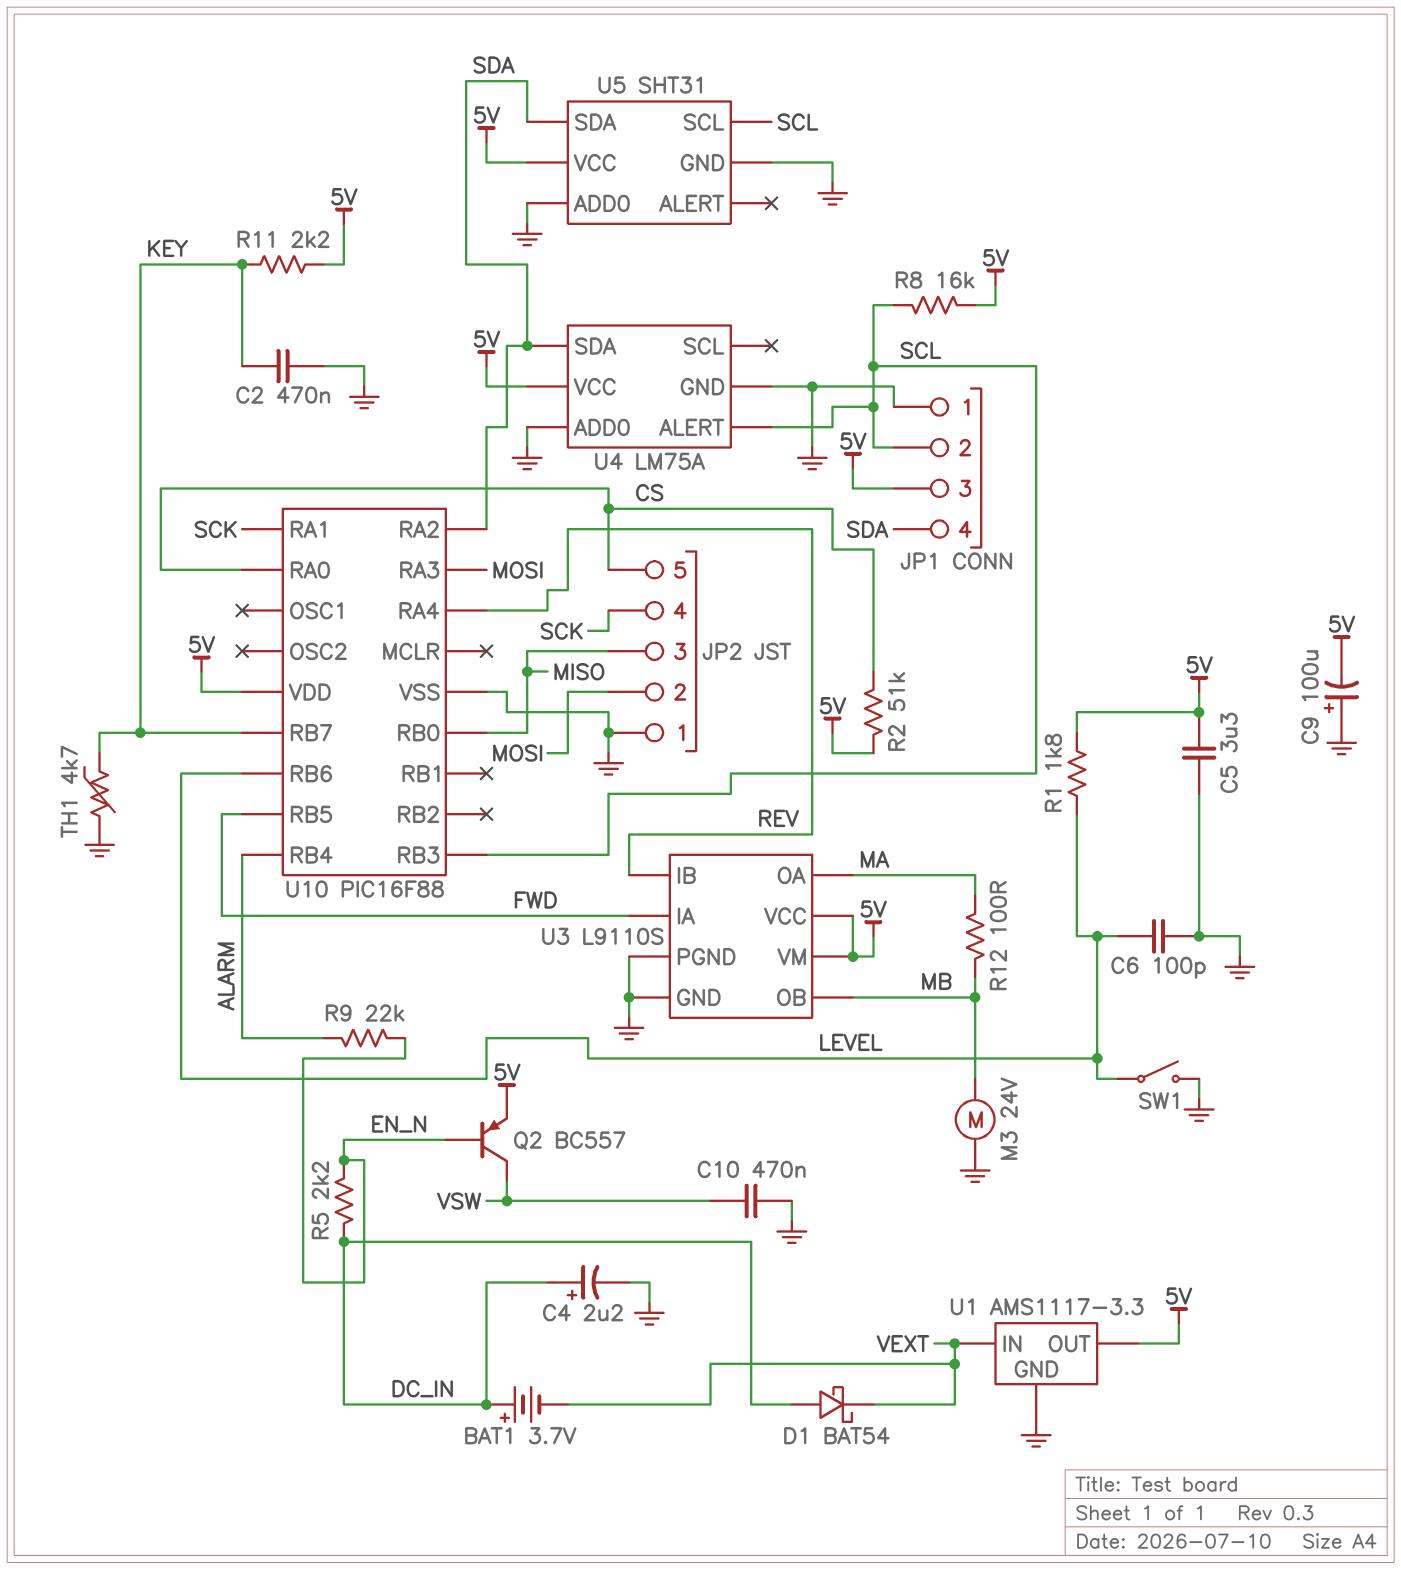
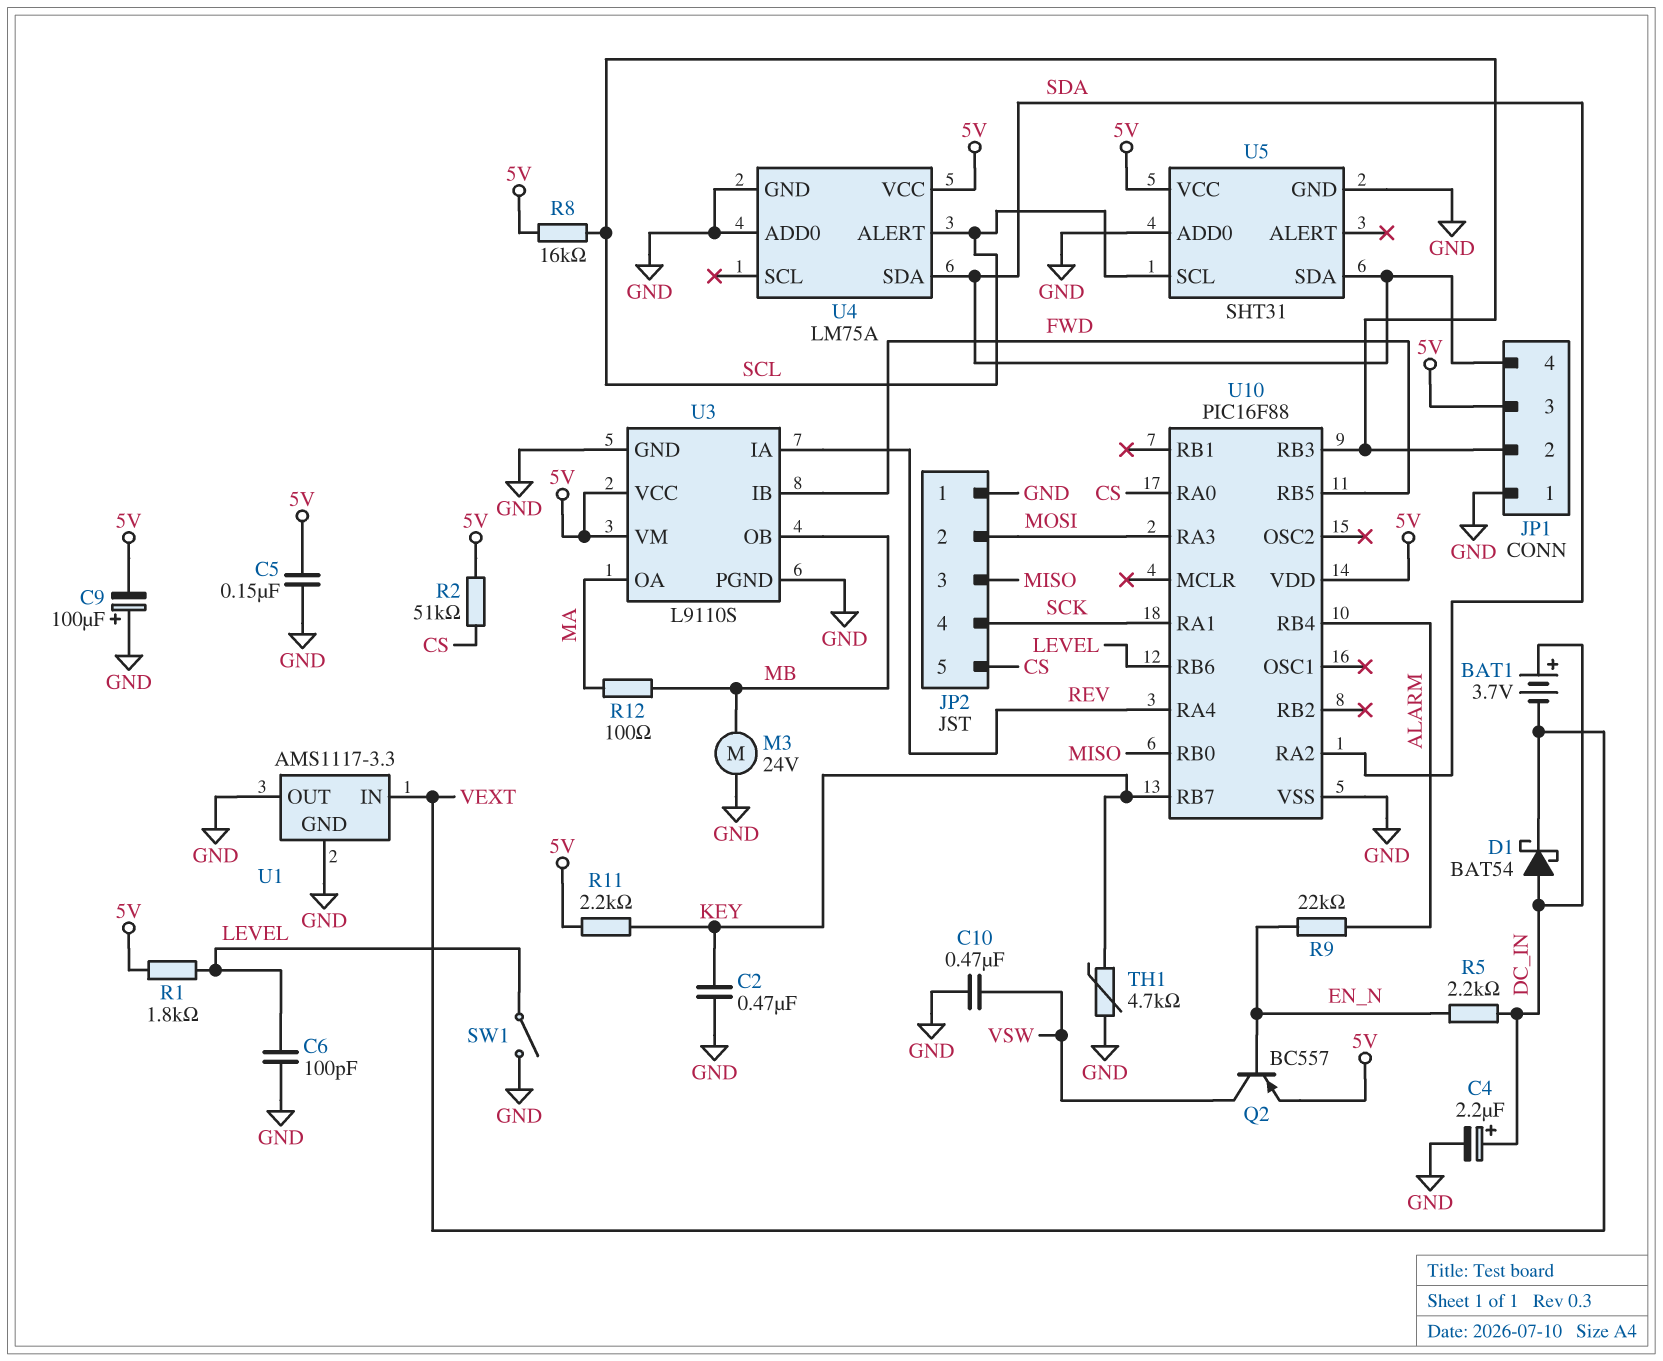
C5: 3.3uF (5V, GND) -> 150nF (5V, GND)
U1 pin OUT: 5V -> GND
U3 pin IA: FWD -> REV
U3 pin IB: REV -> FWD

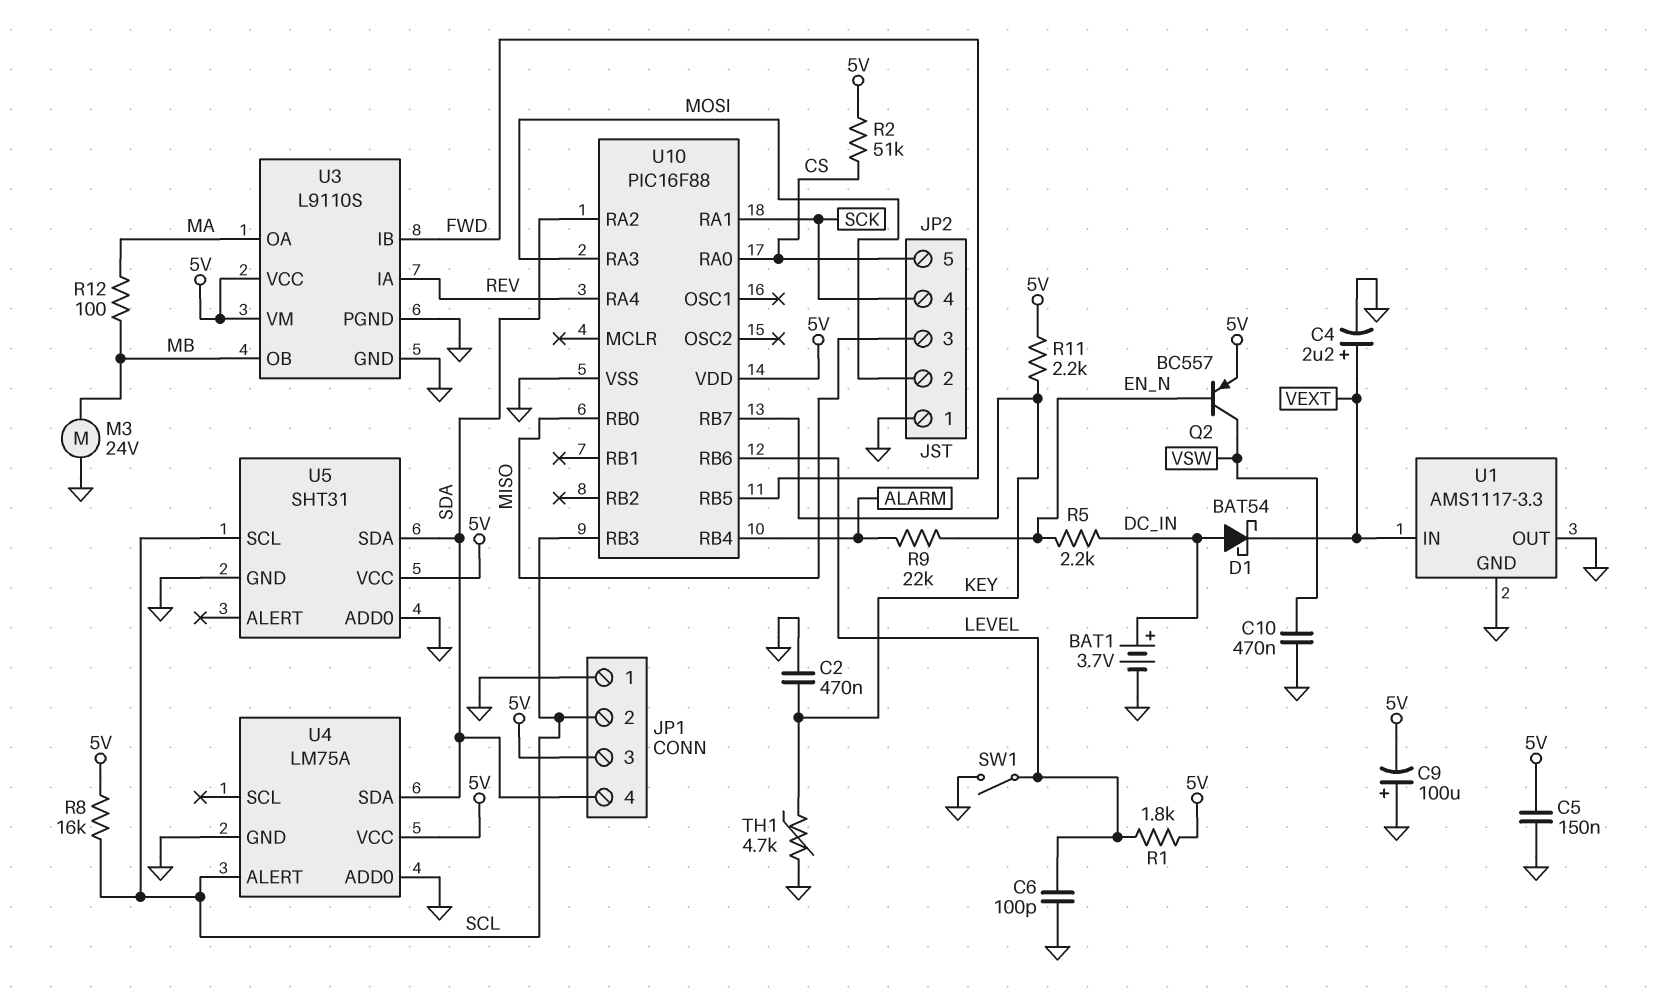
BAT1: 3.7V (plus DC_IN, minus VEXT) -> 3.7V (plus DC_IN, minus GND)
C4: 2.2uF (plus DC_IN, minus GND) -> 2.2uF (plus VEXT, minus GND)

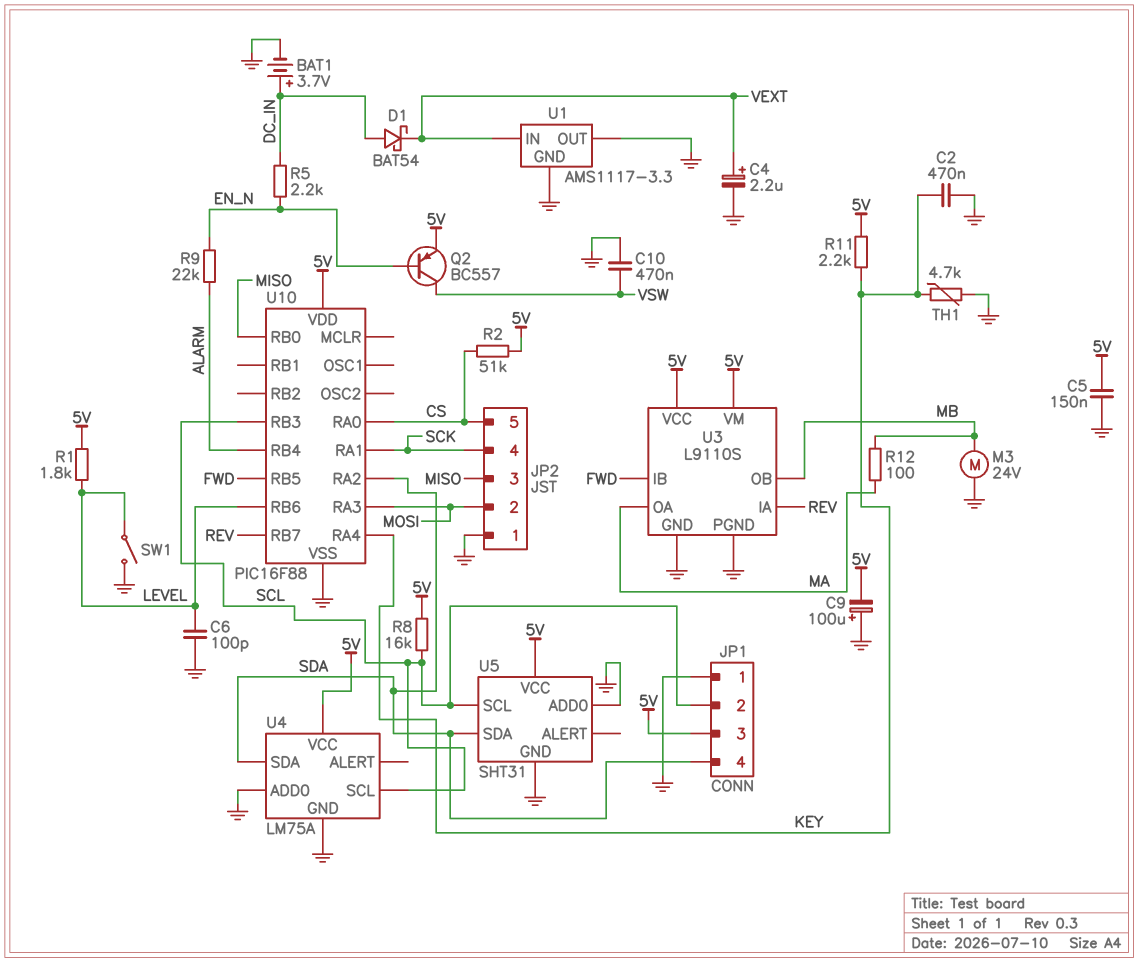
U4 pin ALERT: SCL -> none
U4 pin SCL: none -> SCL
U10 pin RA4: REV -> KEY
U10 pin RB7: KEY -> REV

